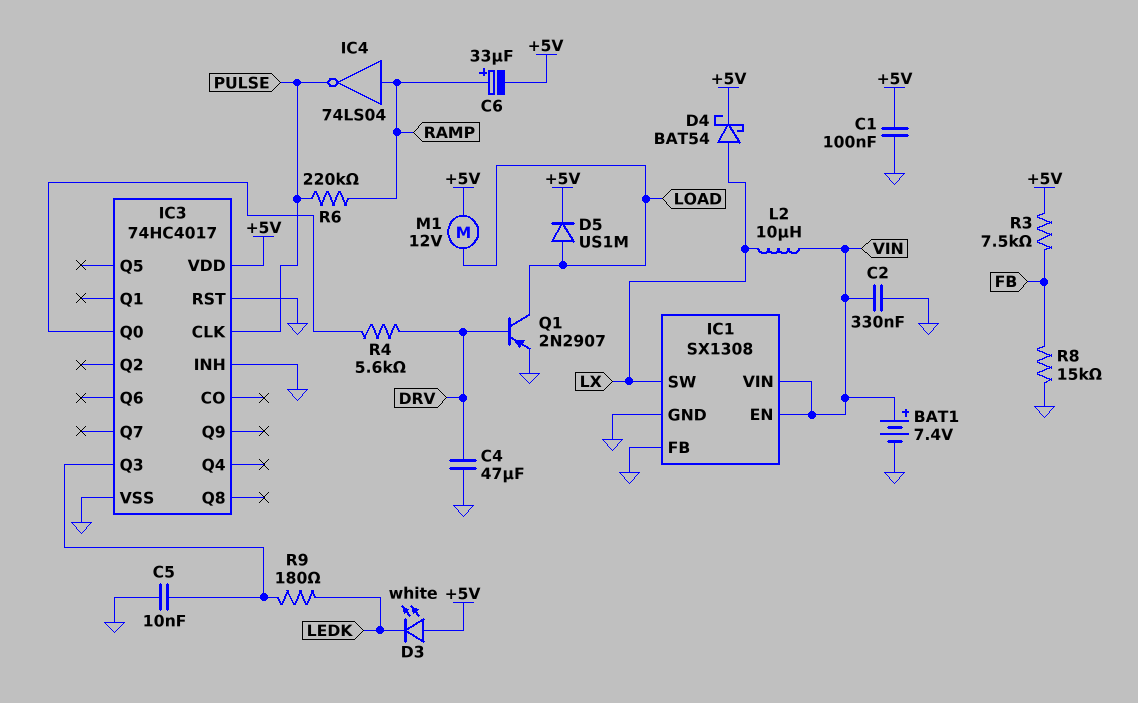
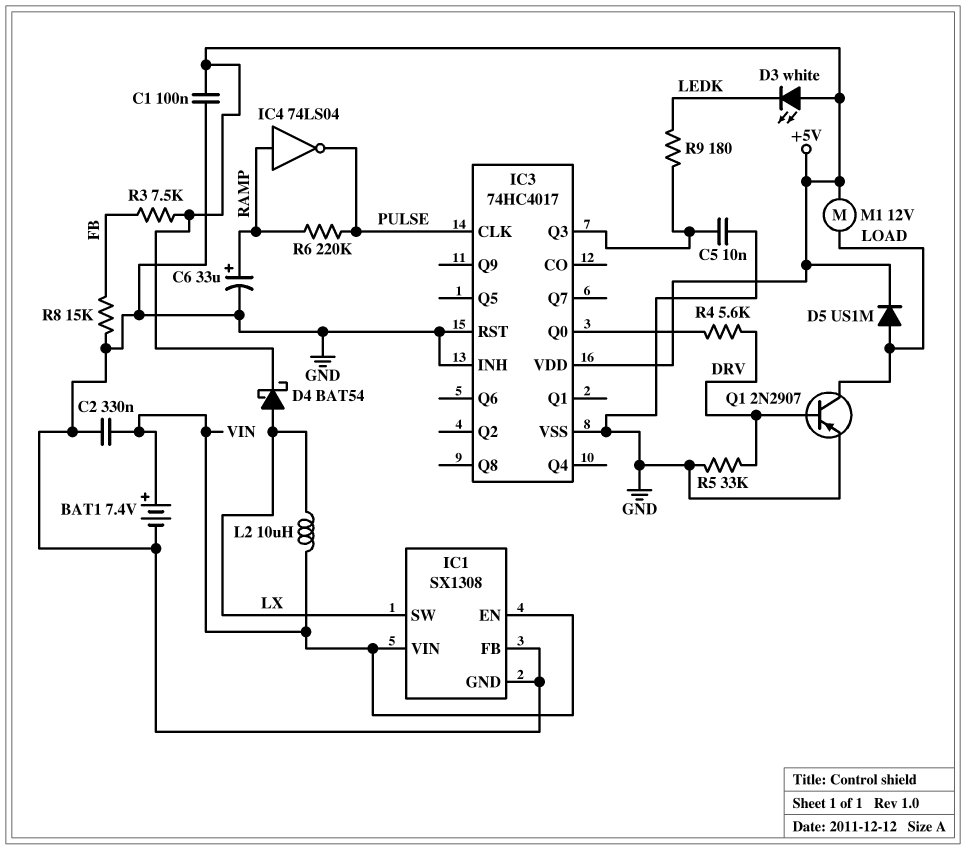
C4: 47uF (DRV, GND) -> none
C6: 33uF (plus RAMP, minus +5V) -> 33uF (plus RAMP, minus GND)
R5: none -> 33k (DRV, GND)

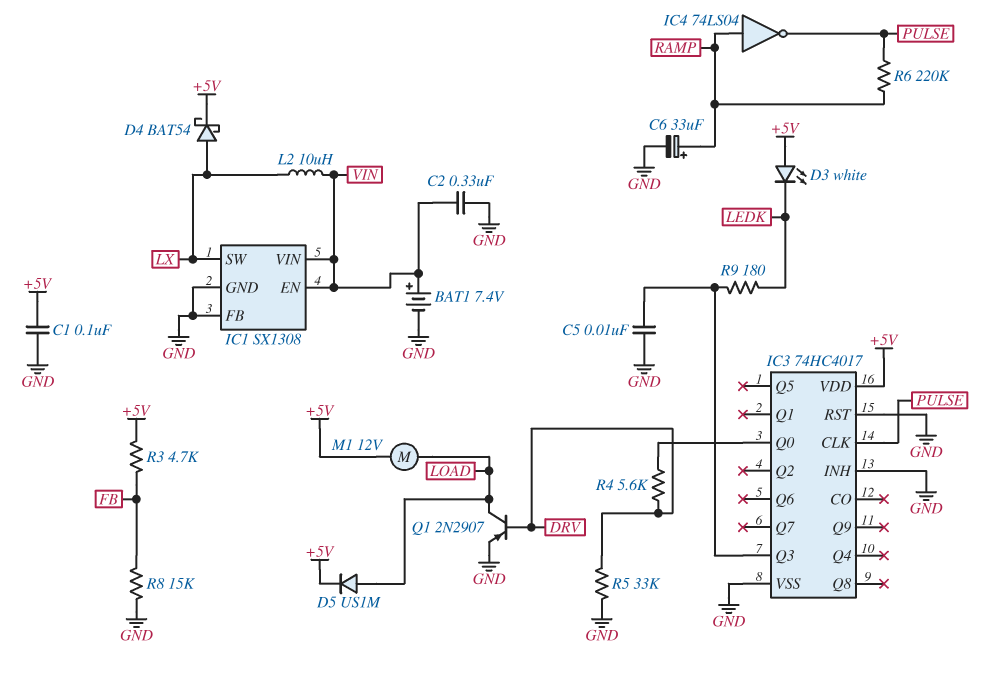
R3: 7.5k (+5V, FB) -> 4.7k (+5V, FB)

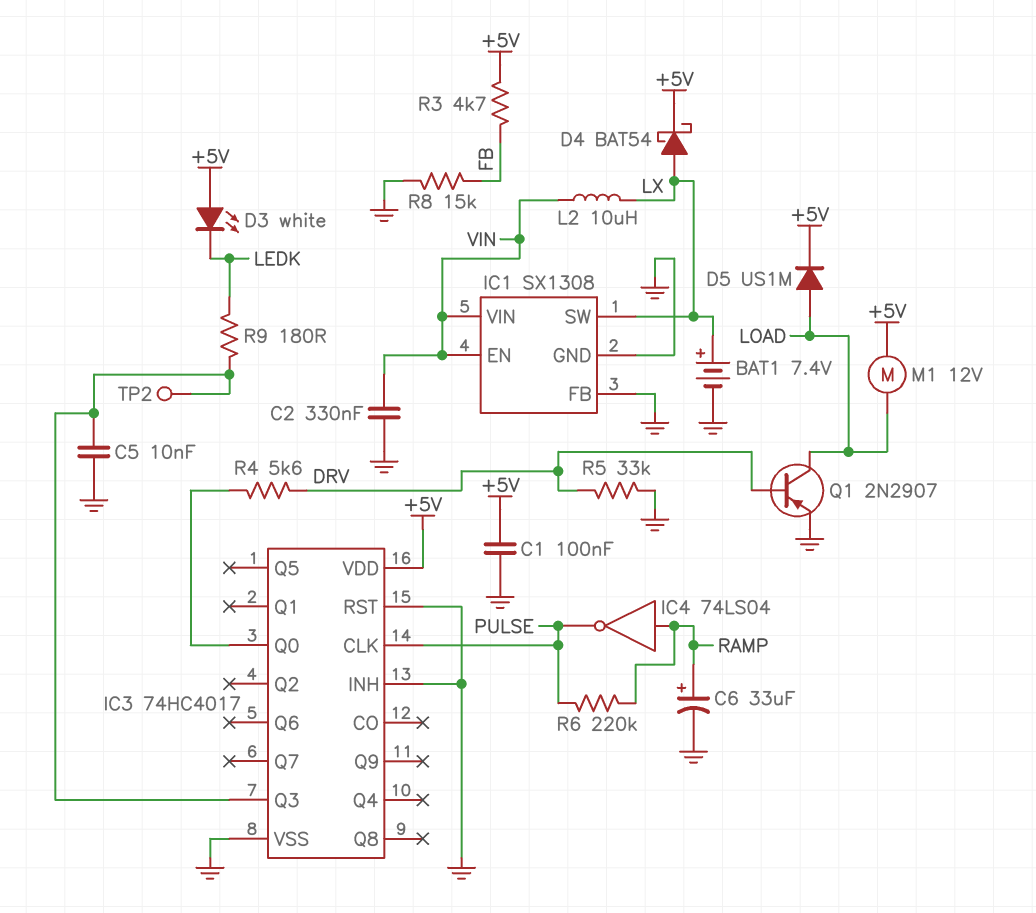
BAT1: 7.4V (plus VIN, minus GND) -> 7.4V (plus LX, minus GND)
TP2: none -> test point (IC3/Q3)

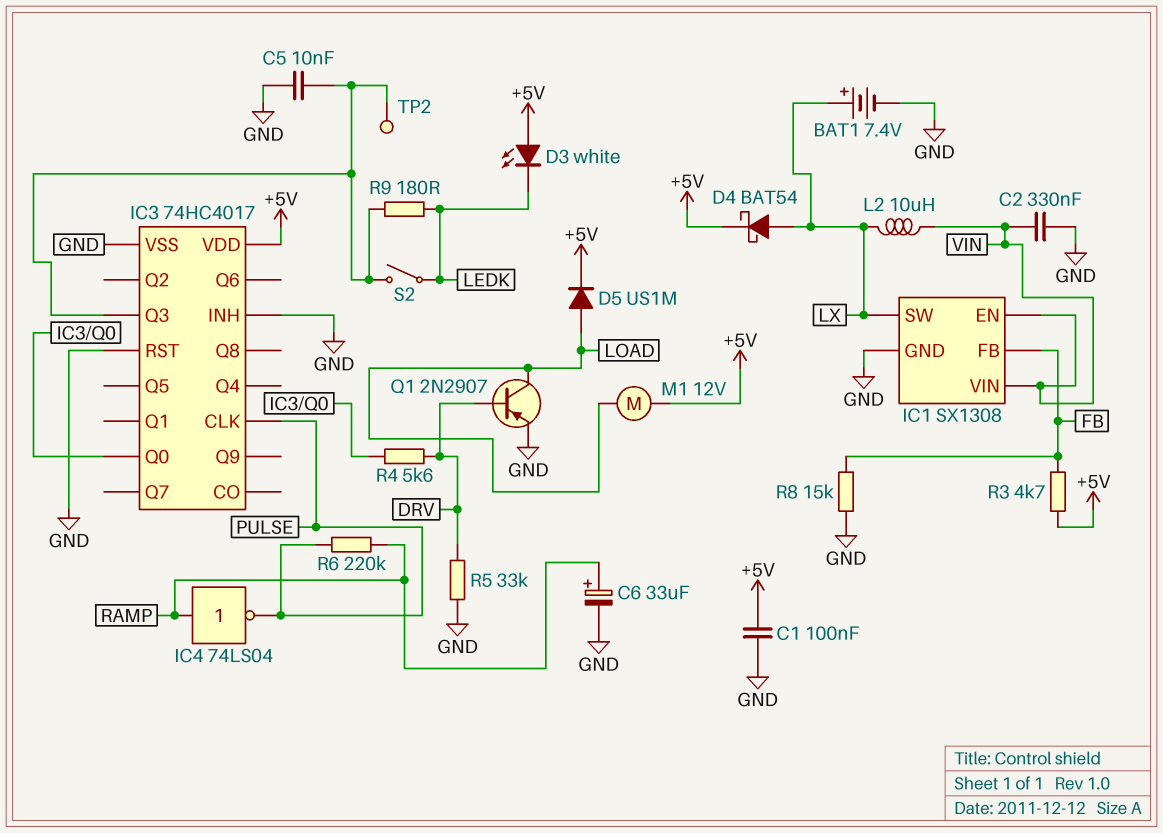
IC1 pin FB: GND -> FB
S2: none -> switch (IC3/Q3, LEDK)

